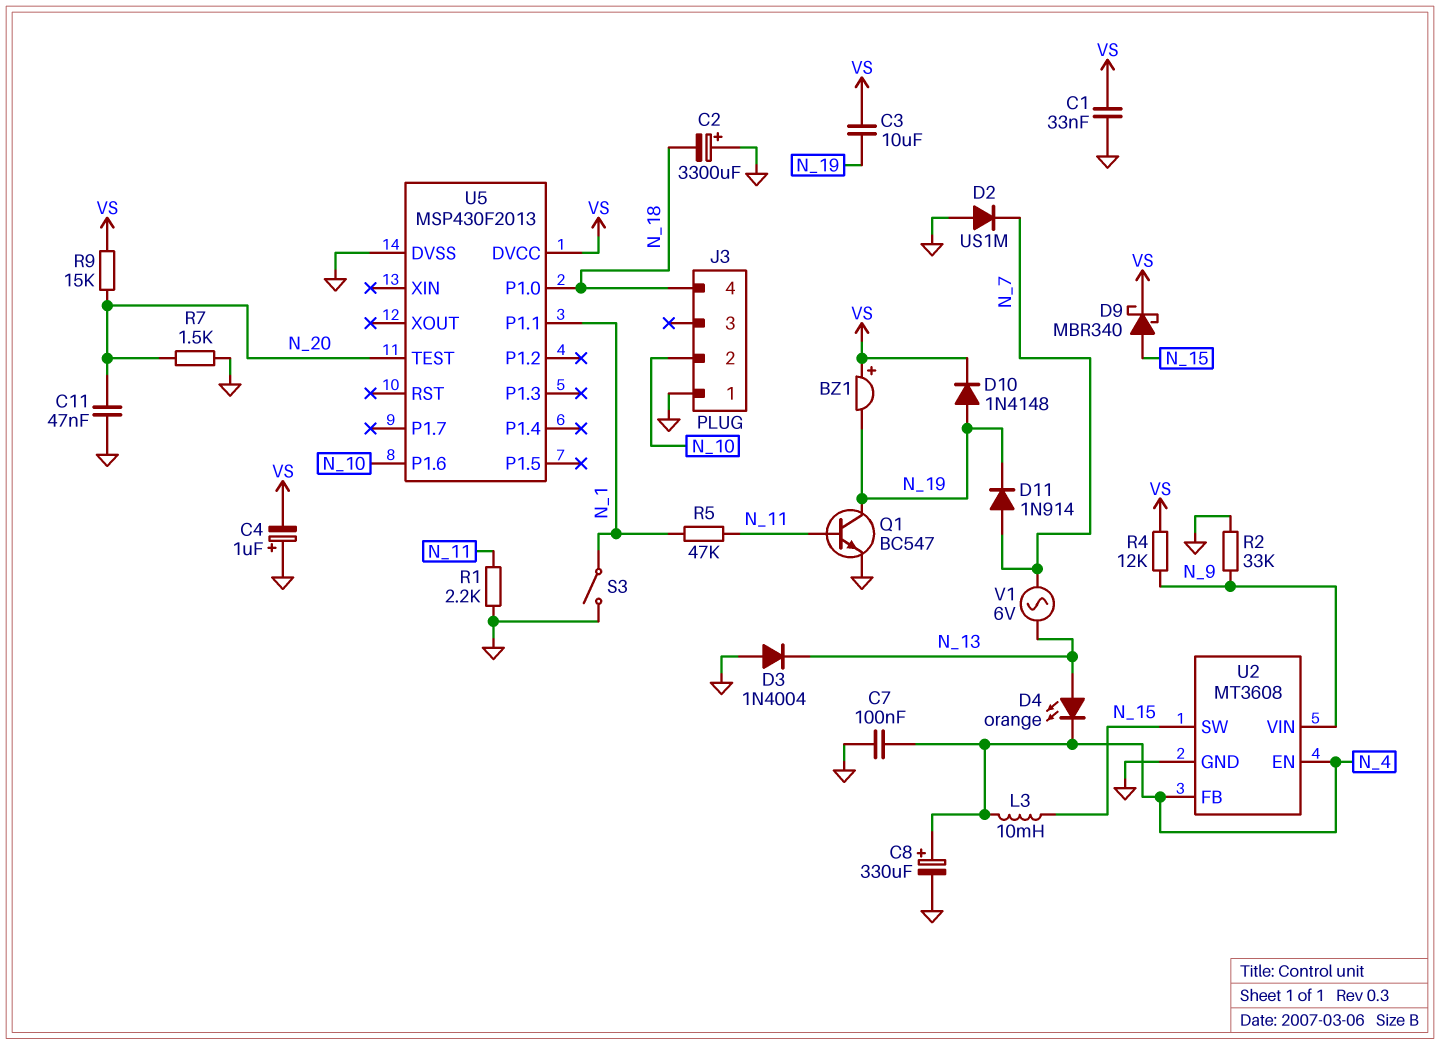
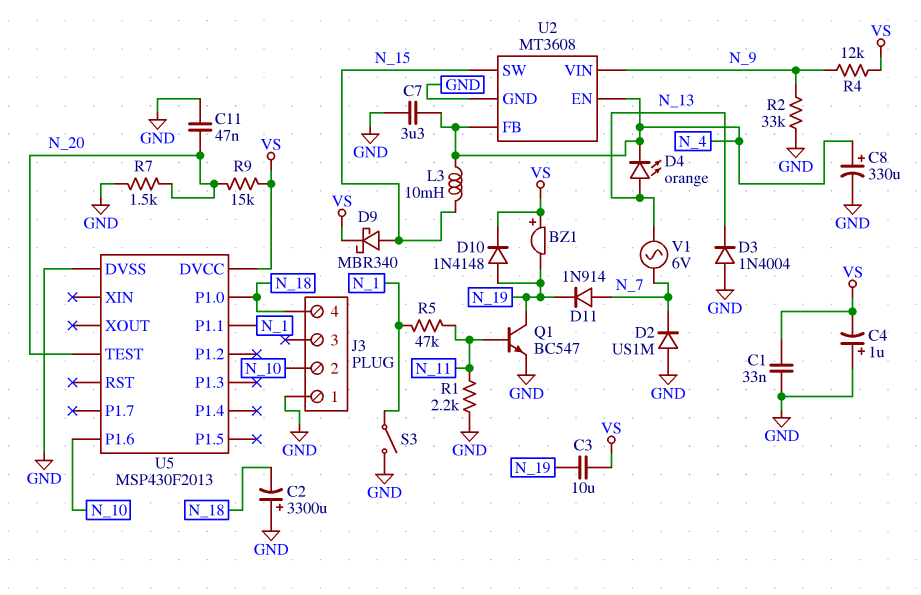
C7: 100nF (GND, N_4) -> 3.3uF (GND, N_4)

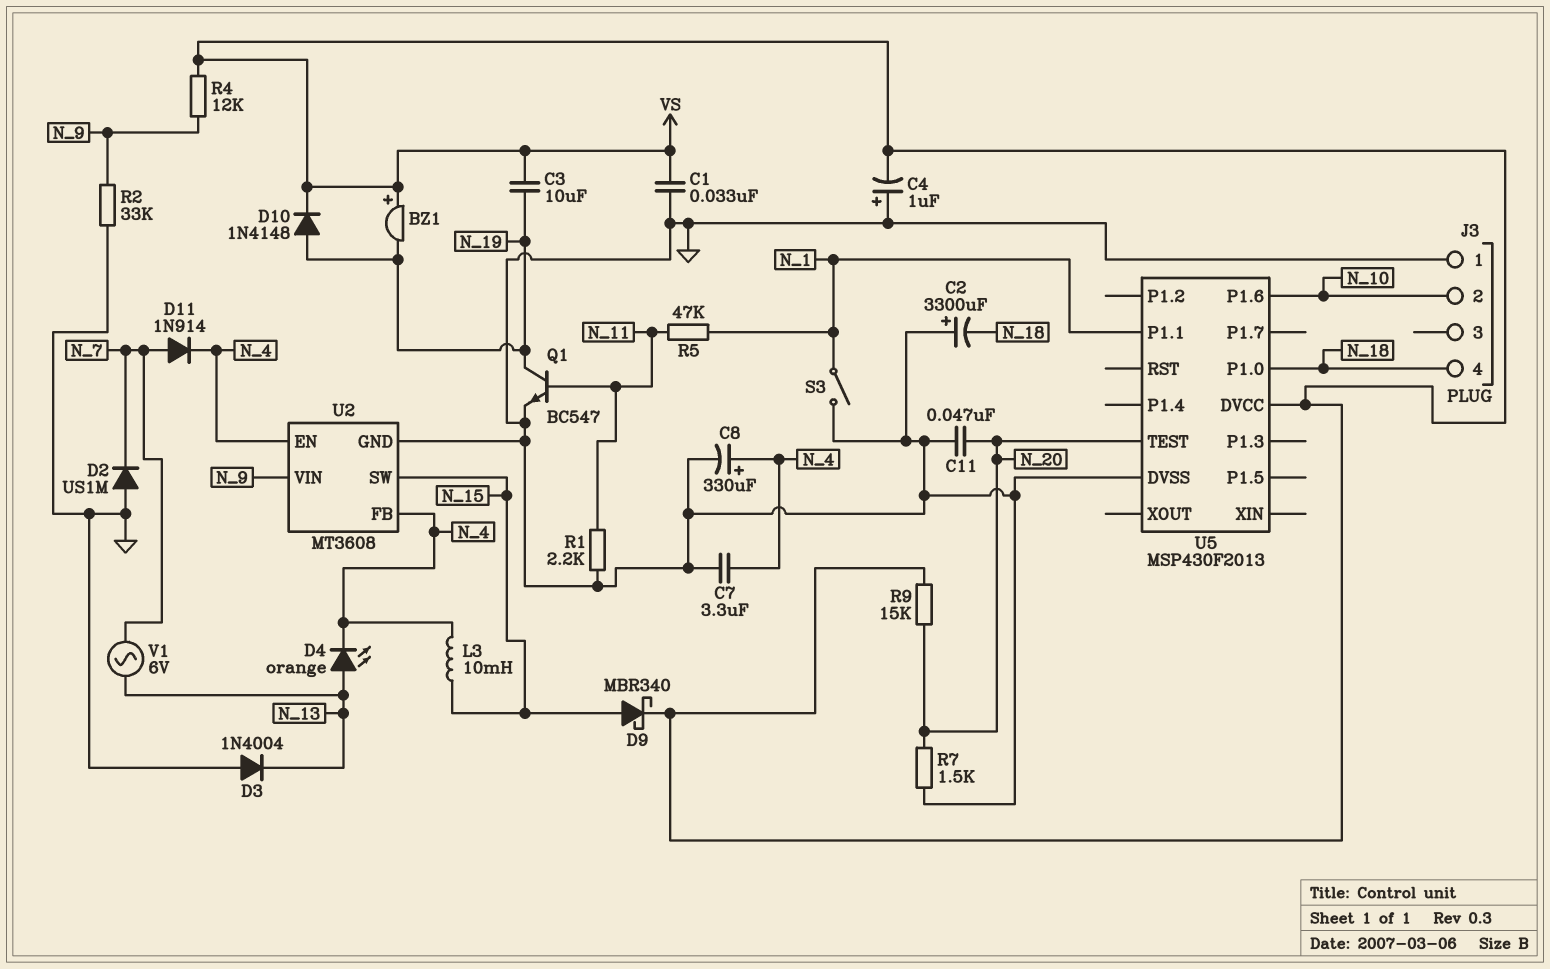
D11: diode 1N914 (A N_7, K N_19) -> diode 1N914 (A N_7, K N_4)

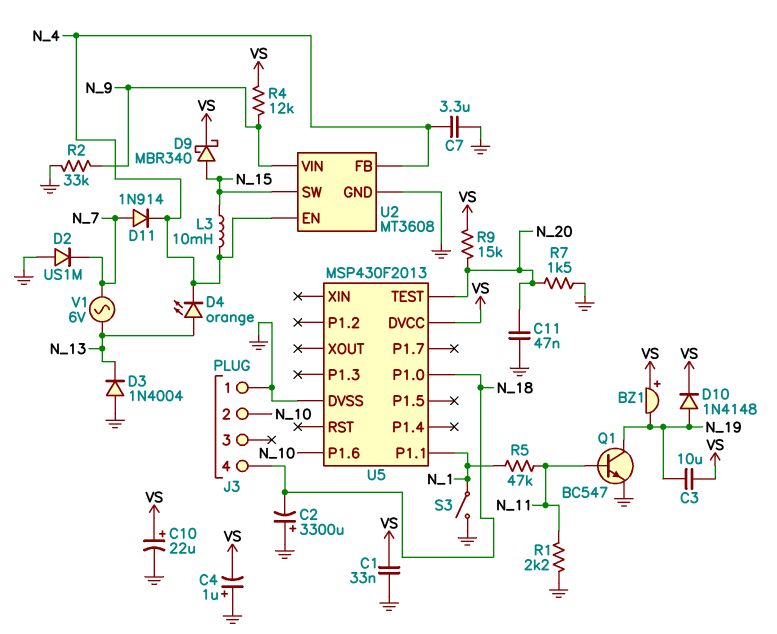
C8: 330uF (plus N_4, minus GND) -> none
C10: none -> 22uF (plus VS, minus GND)

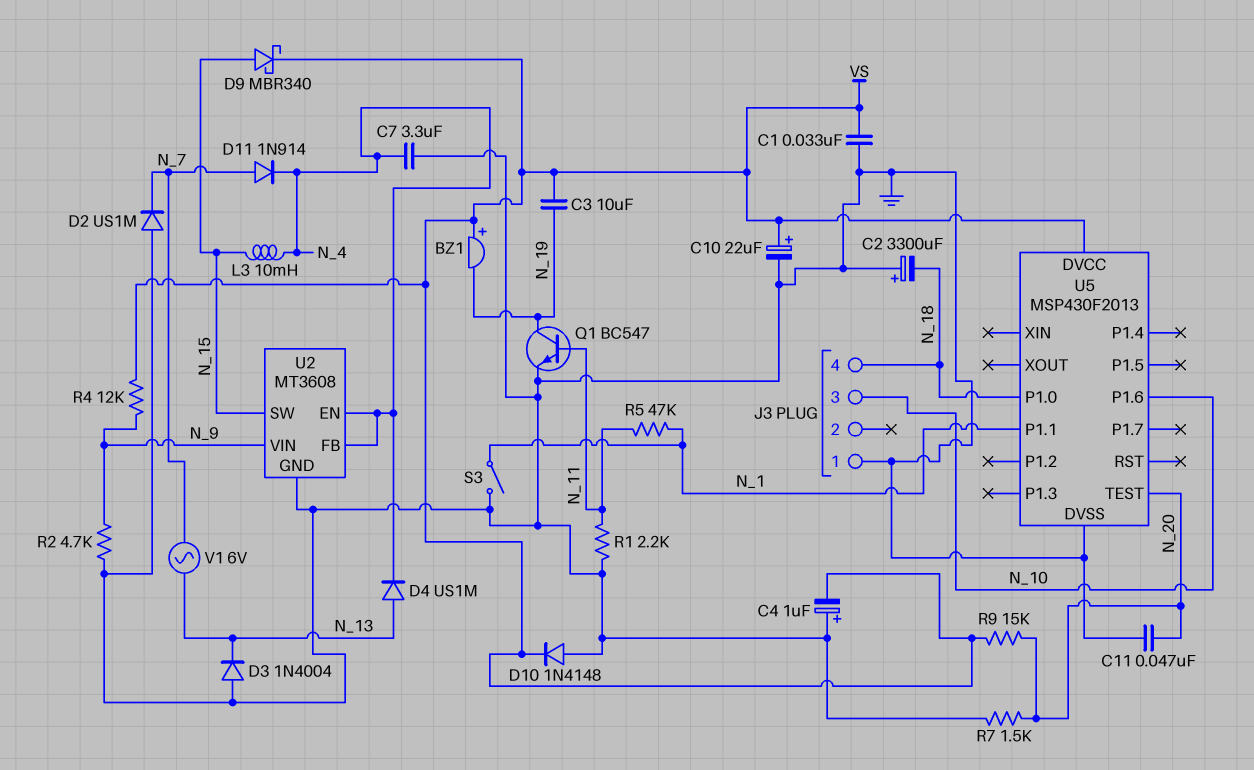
D4: LED orange (A N_13, K N_4) -> diode US1M (A N_13, K N_4)
D10: diode 1N4148 (A N_19, K VS) -> diode 1N4148 (A GND, K VS)
J3 pin 2: N_10 -> none
J3 pin 3: none -> N_10
R2: 33k (GND, N_9) -> 4.7k (GND, N_9)

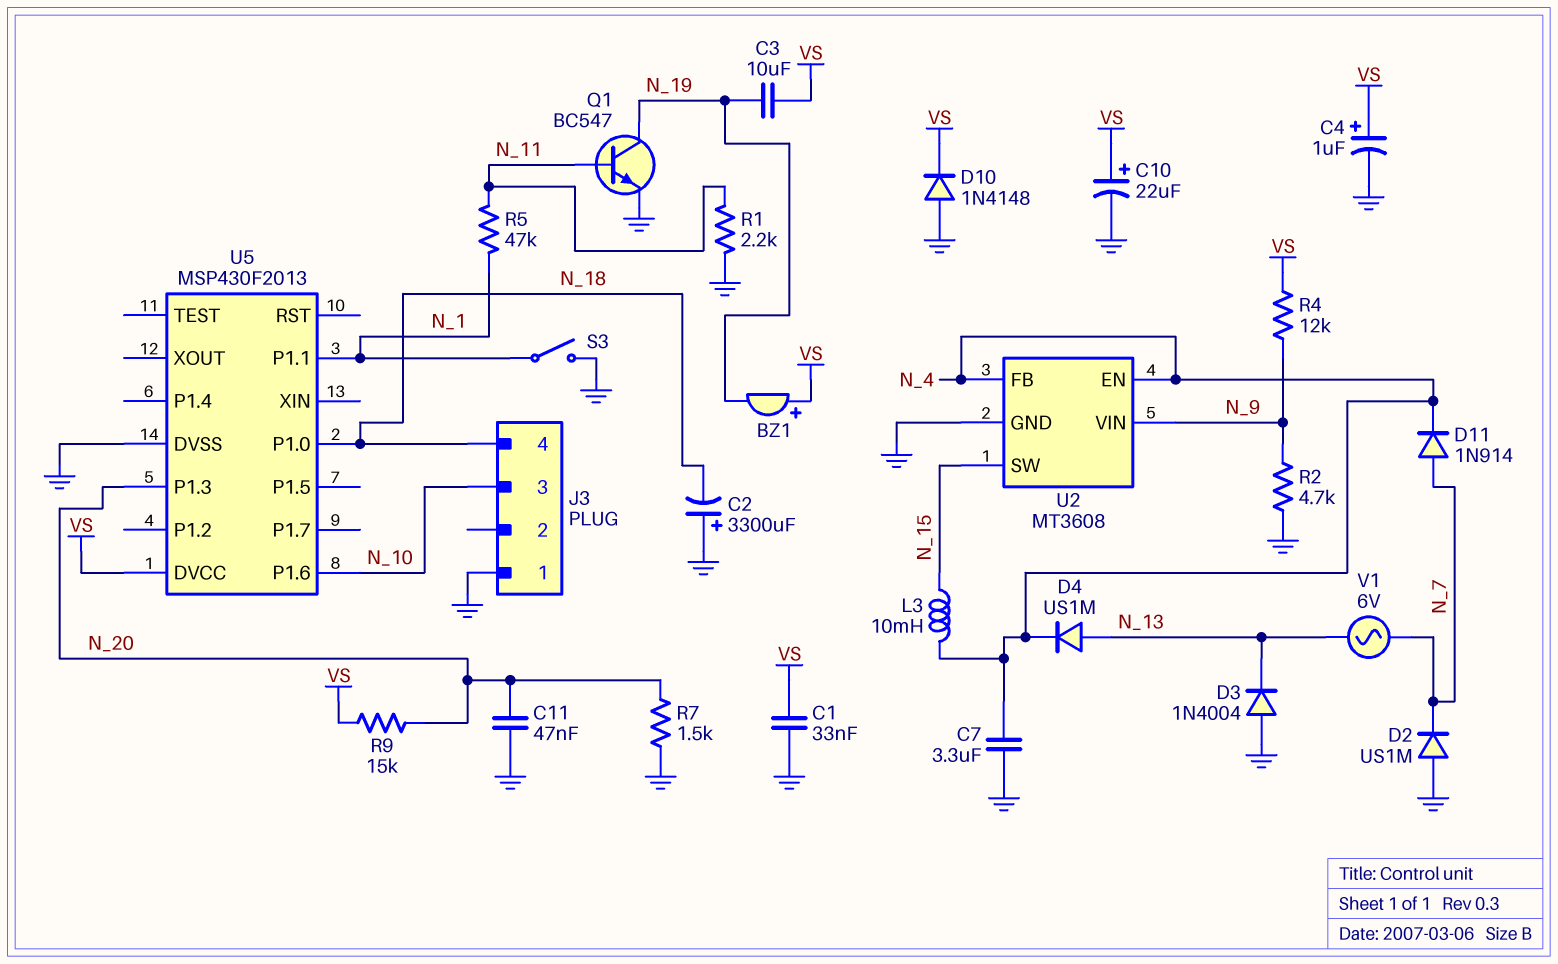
C4: 1uF (plus GND, minus VS) -> 1uF (plus VS, minus GND)
D9: schottky MBR340 (A N_15, K VS) -> none
U5 pin P1.3: none -> N_20
U5 pin TEST: N_20 -> none

